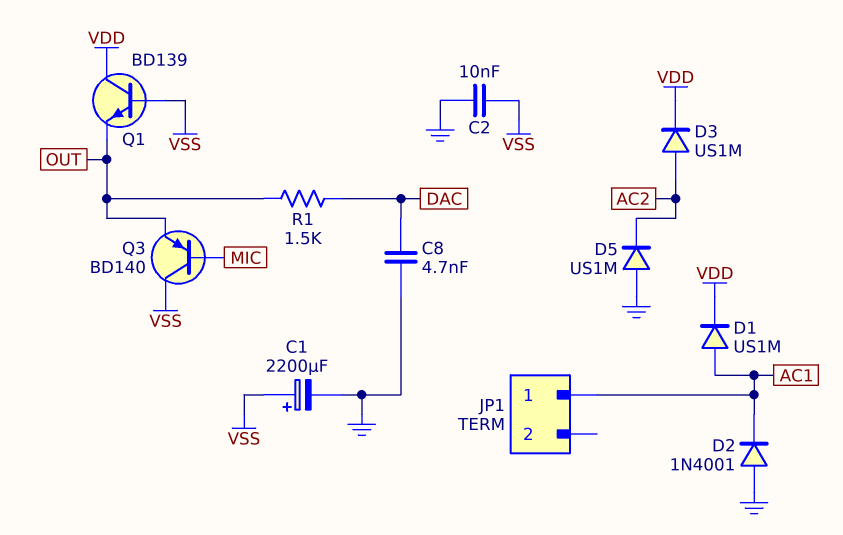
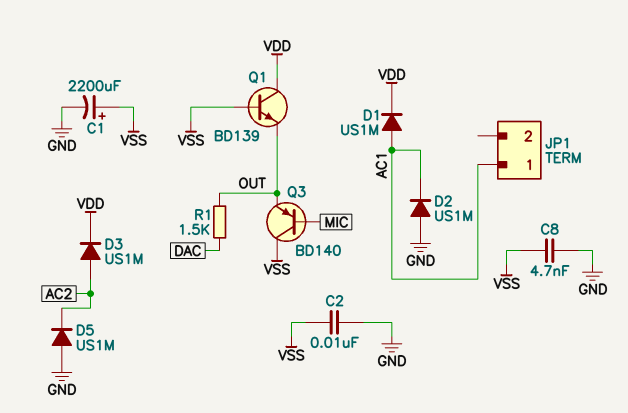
C8: 4.7nF (DAC, GND) -> 4.7nF (GND, VSS)
D2: diode 1N4001 (A GND, K AC1) -> diode US1M (A GND, K AC1)

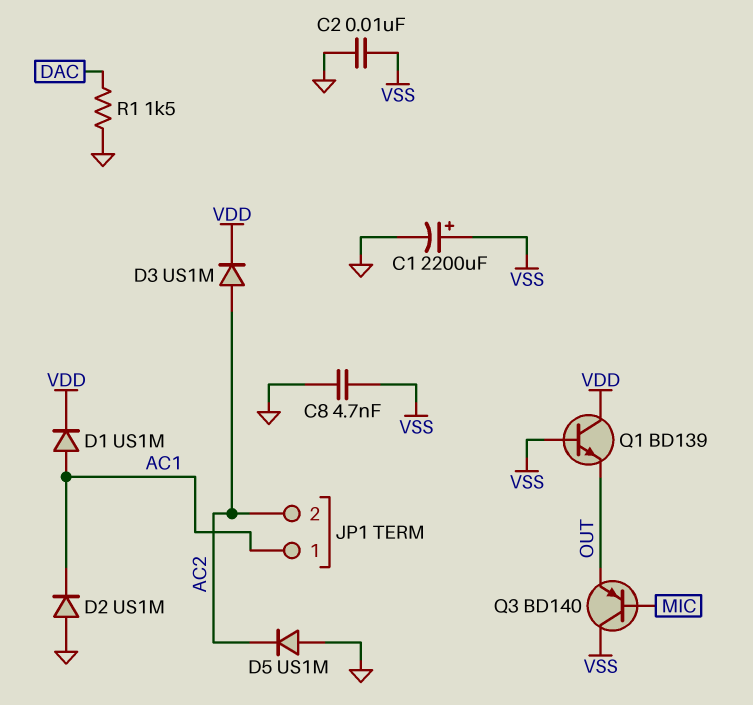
JP1 pin 2: none -> AC2
R1: 1.5k (DAC, OUT) -> 1.5k (DAC, GND)

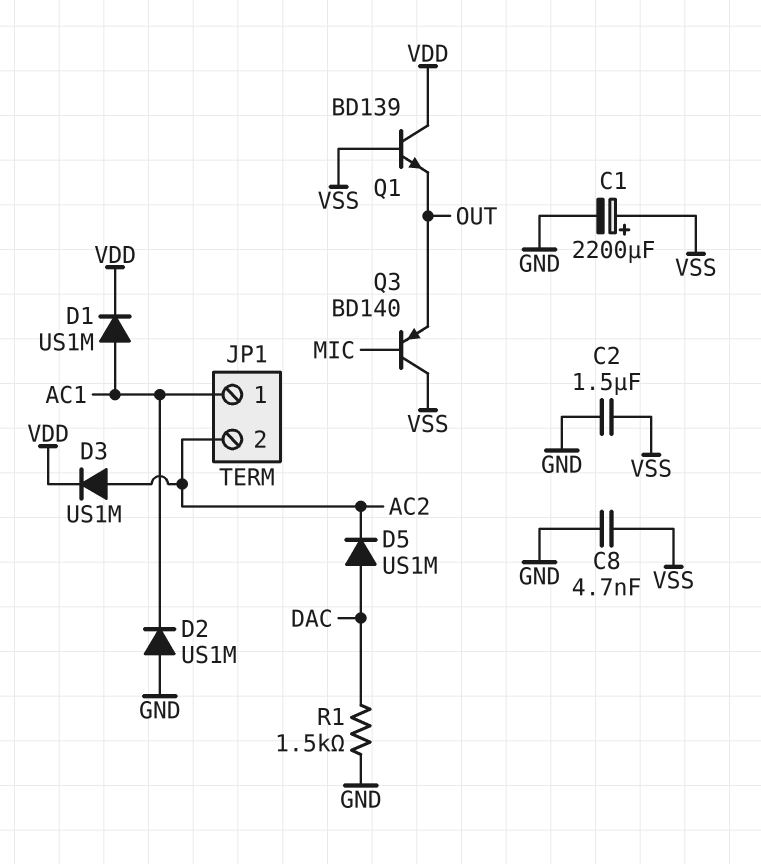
C2: 10nF (GND, VSS) -> 1.5uF (GND, VSS)
D5: diode US1M (A GND, K AC2) -> diode US1M (A DAC, K AC2)

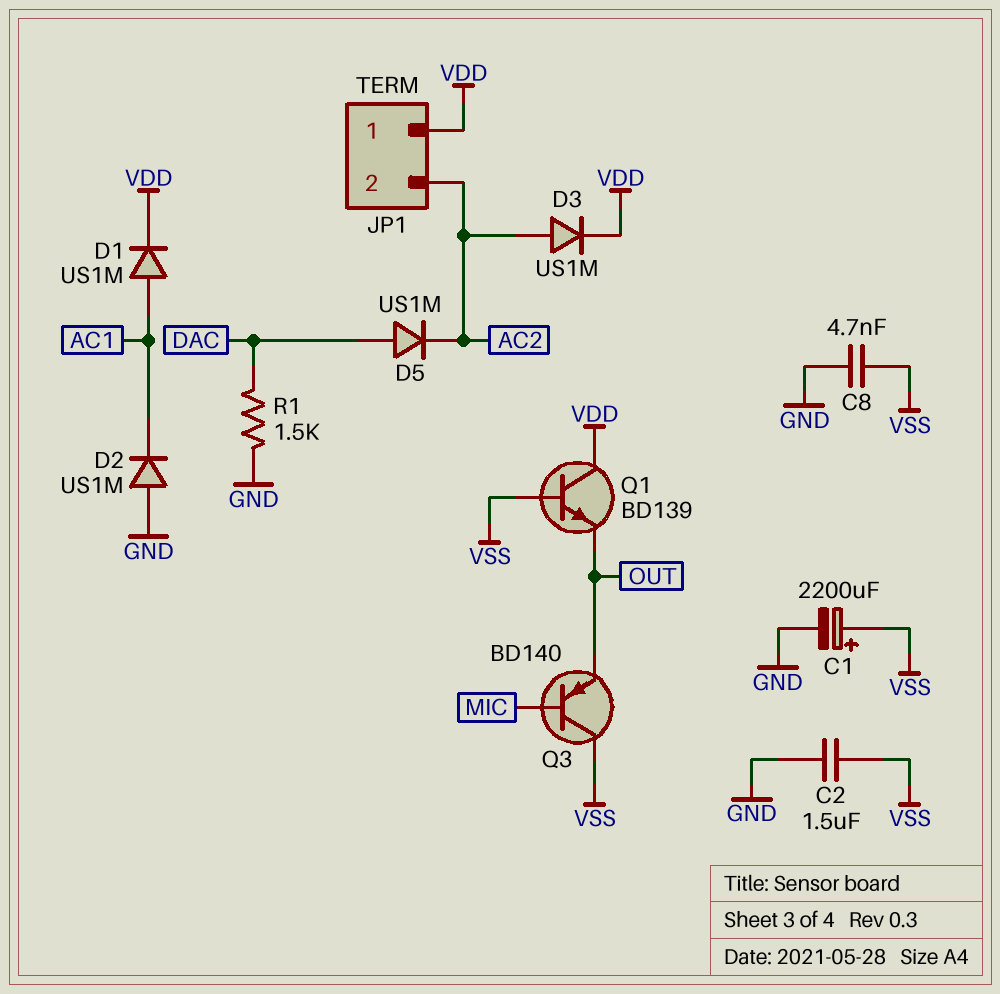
JP1 pin 1: AC1 -> VDD

